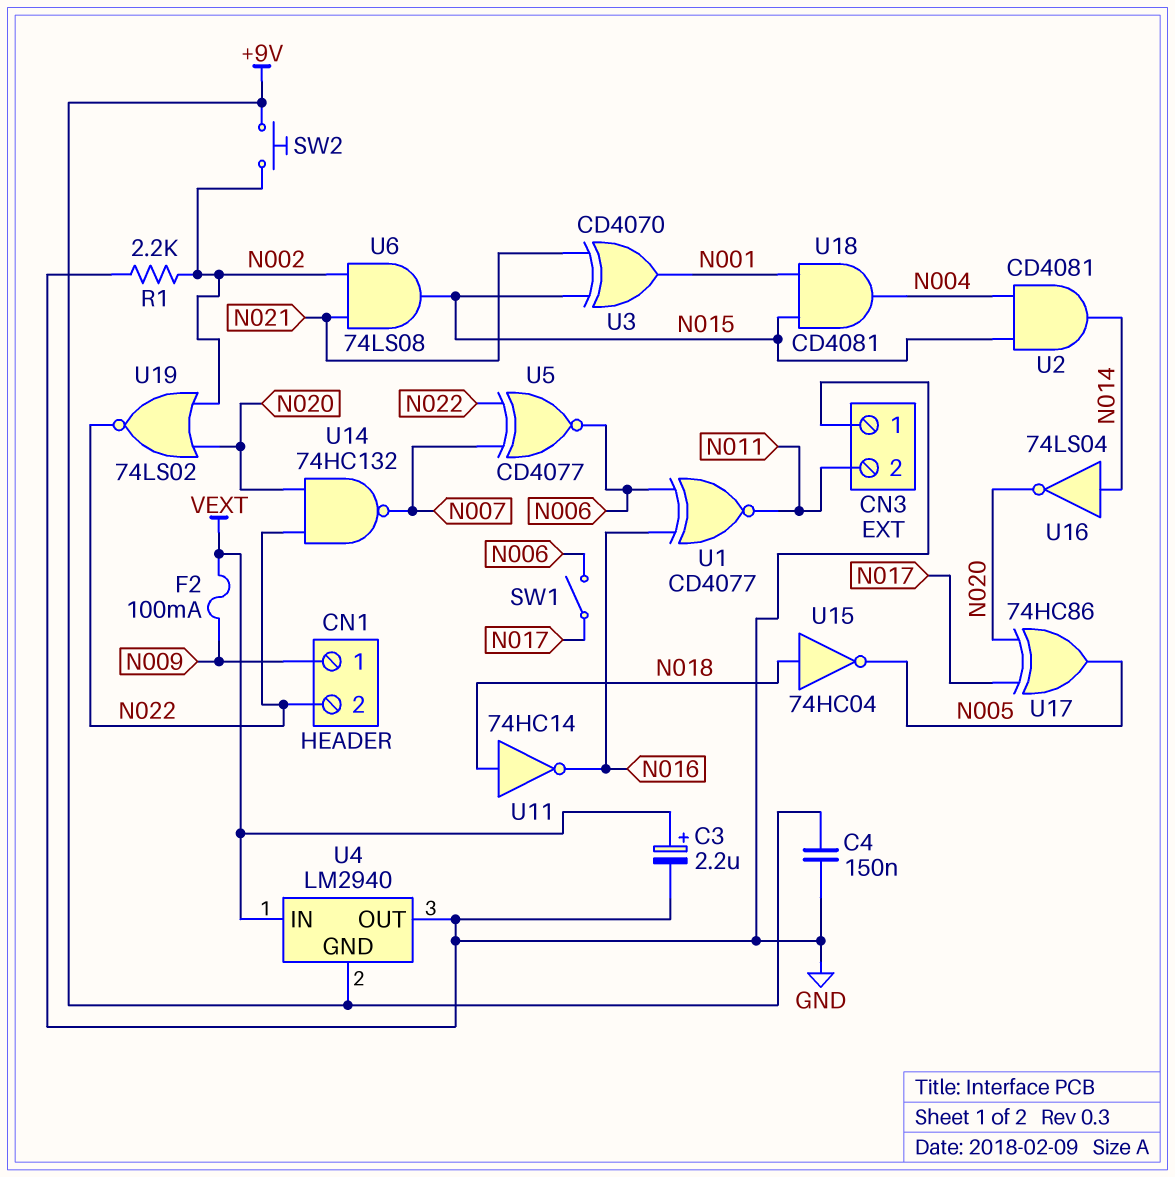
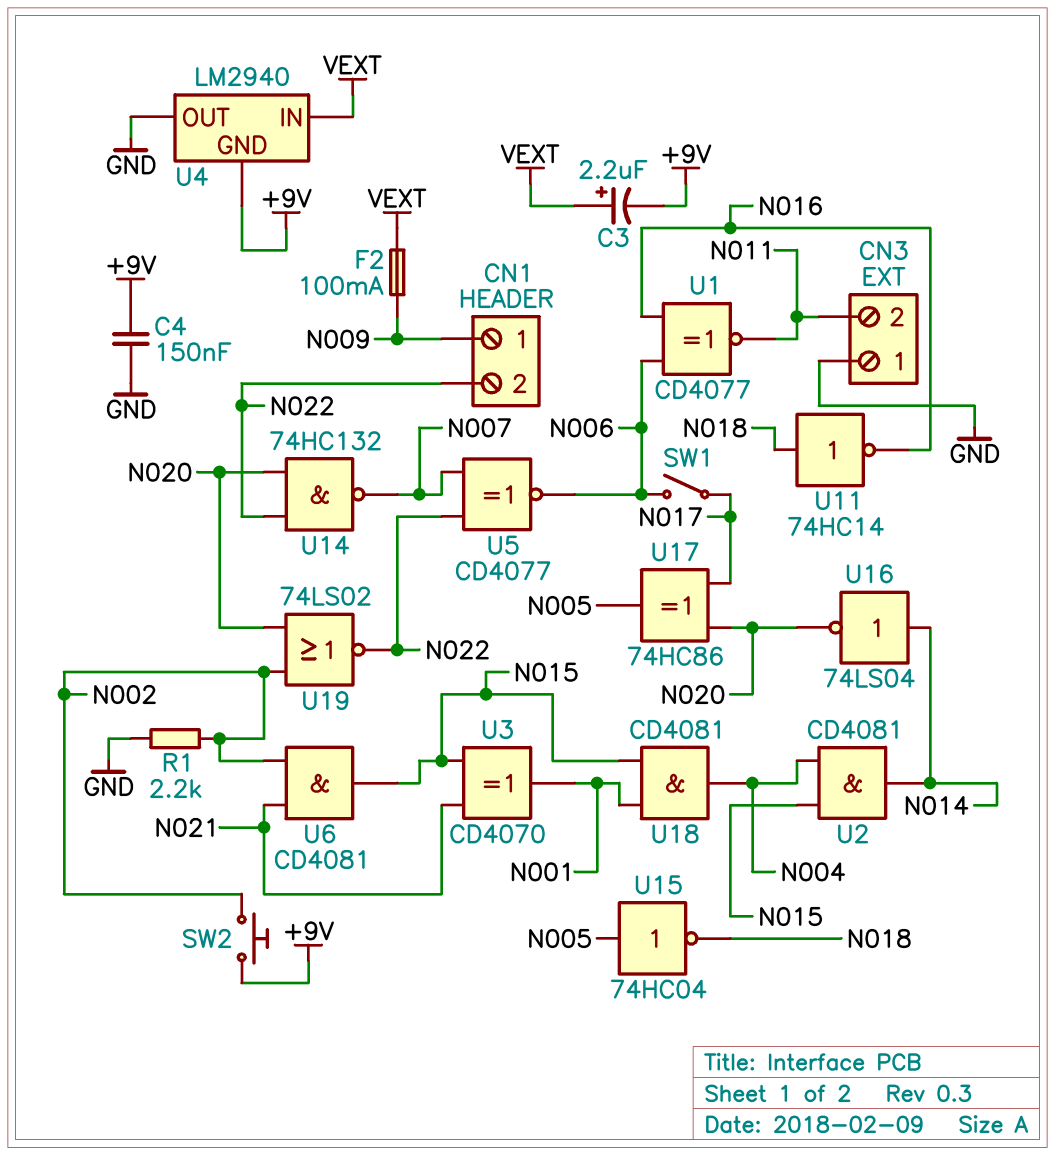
C3: 2.2uF (plus VEXT, minus GND) -> 2.2uF (plus VEXT, minus +9V)
U6: AND 74LS08 (in N002, in N021, out N015) -> AND CD4081 (in N002, in N021, out N015)
U15: NOT 74HC04 (in N018, out N005) -> NOT 74HC04 (in N005, out N018)

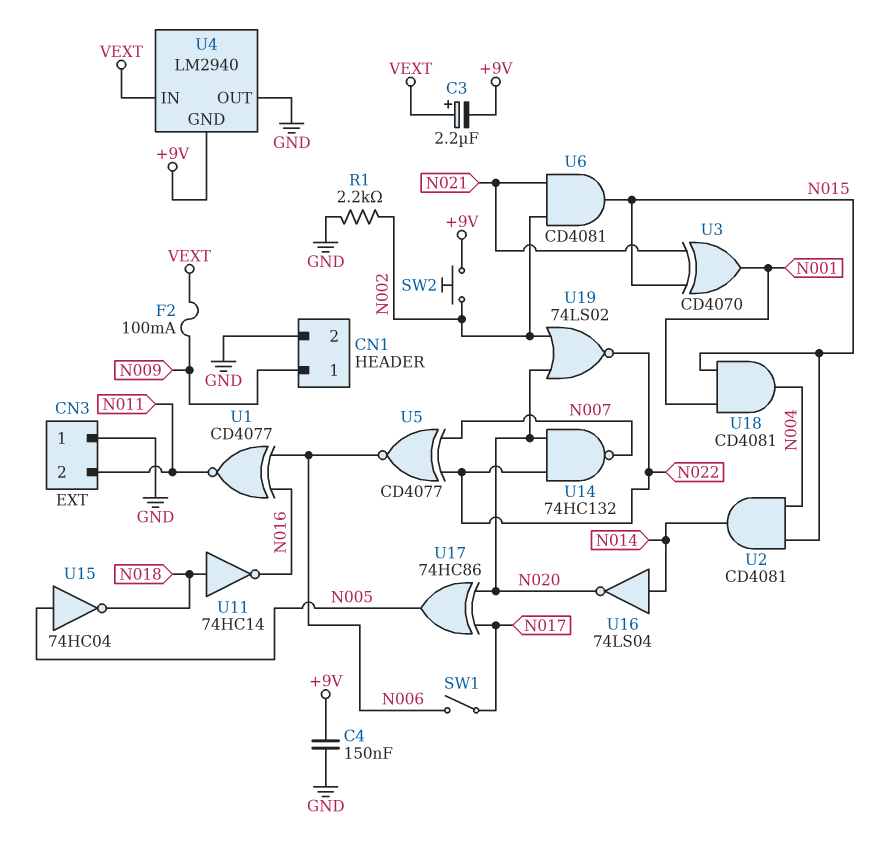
CN1 pin 2: N022 -> GND

